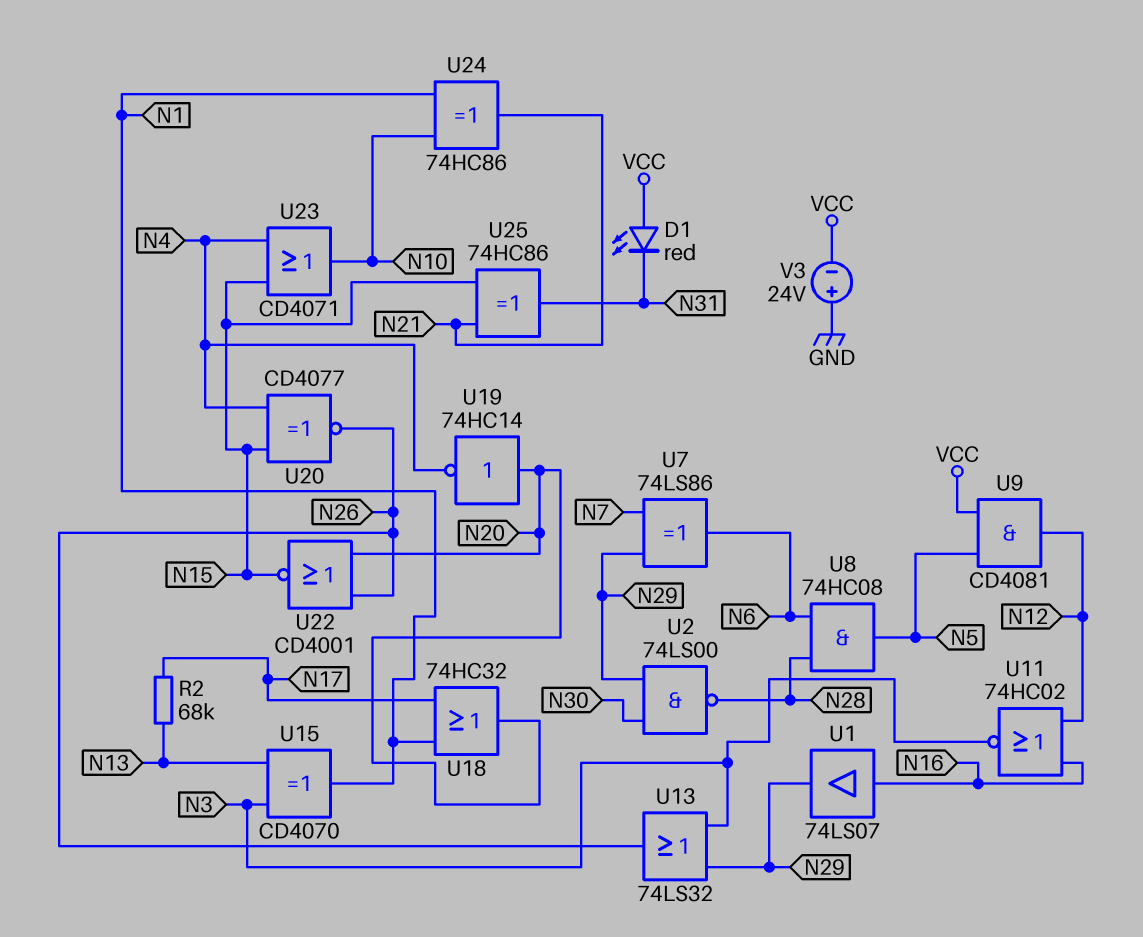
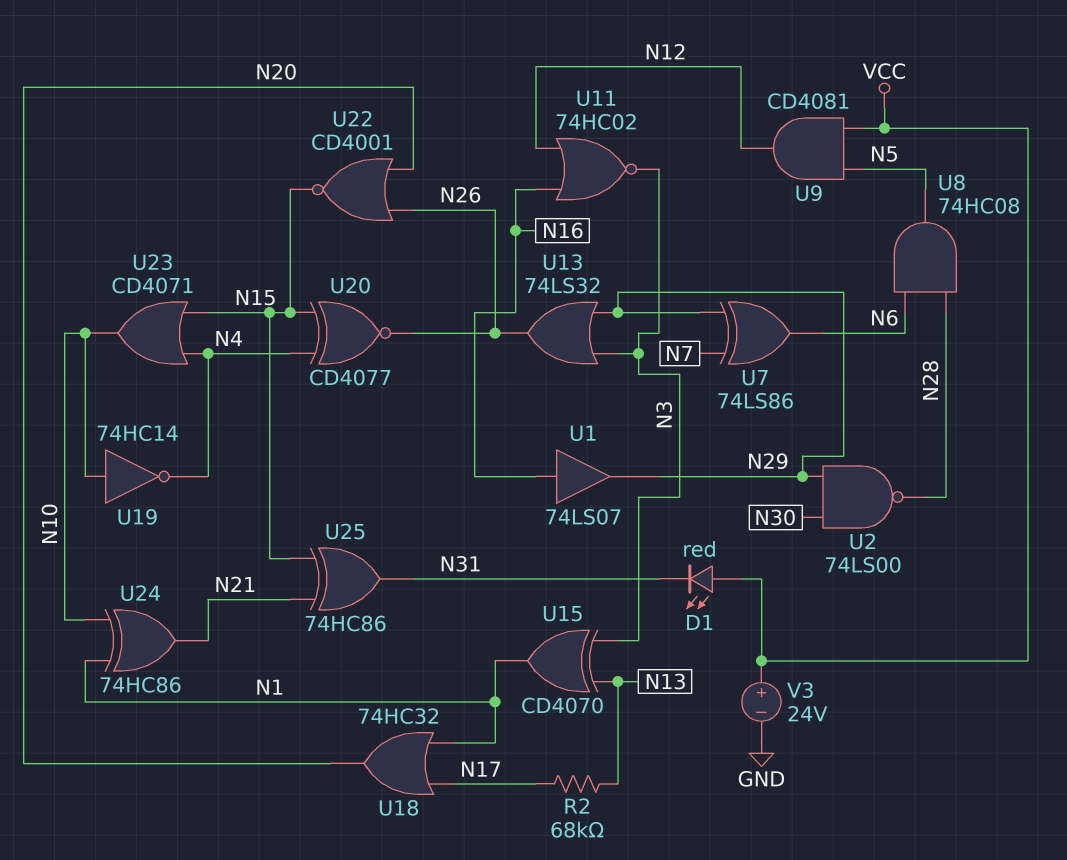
U19: NOT 74HC14 (in N20, out N4) -> NOT 74HC14 (in N10, out N4)
V3: 24V (plus GND, minus VCC) -> 24V (plus VCC, minus GND)

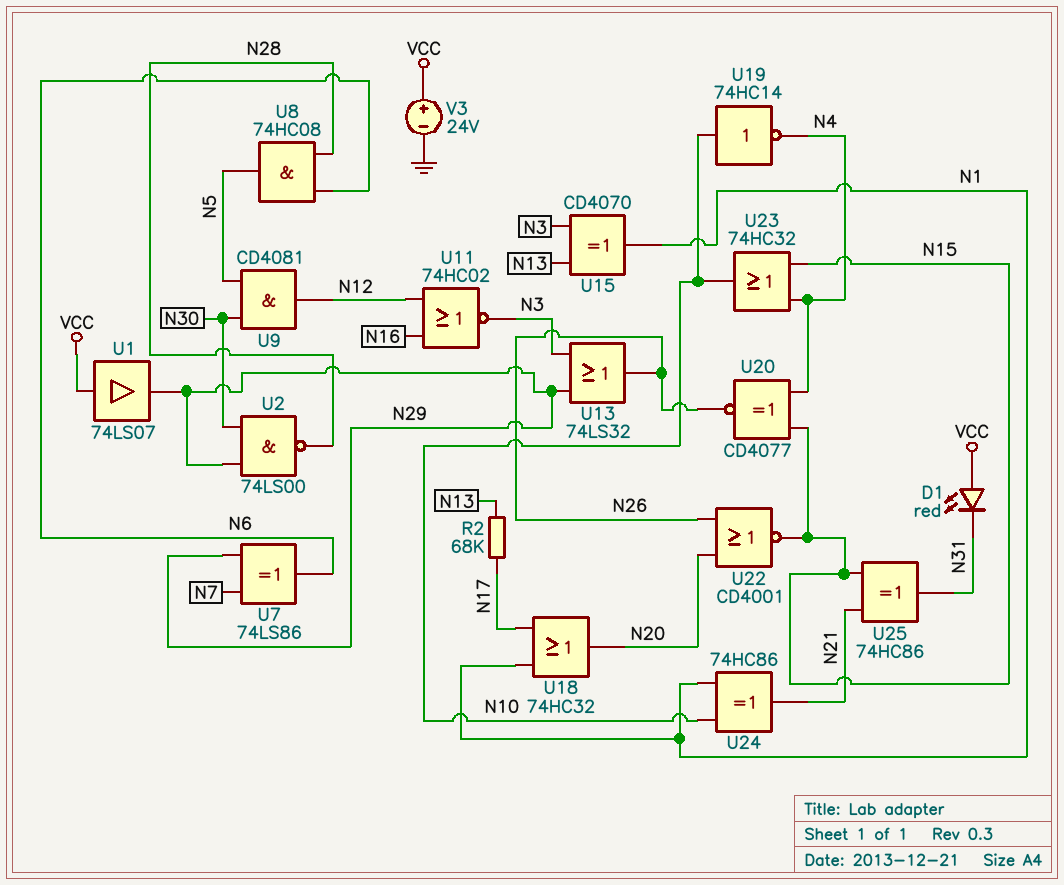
U1: buffer 74LS07 (in N16, out N29) -> buffer 74LS07 (in VCC, out N29)
U9: AND CD4081 (in N5, in VCC, out N12) -> AND CD4081 (in N5, in N30, out N12)
U23: OR CD4071 (in N4, in N15, out N10) -> OR 74HC32 (in N4, in N15, out N10)

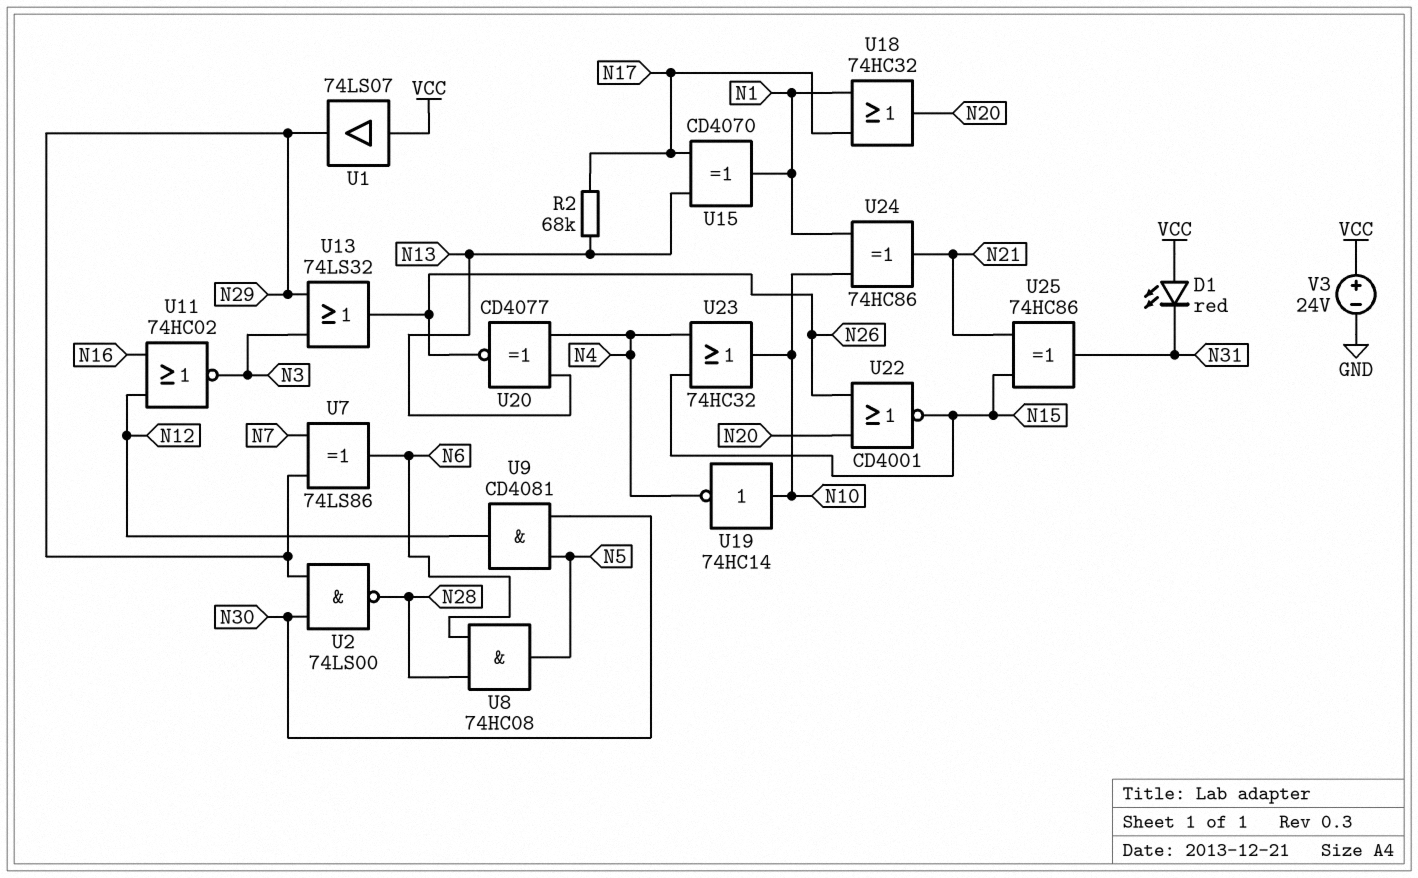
U15: XOR CD4070 (in N3, in N13, out N1) -> XOR CD4070 (in N13, in N17, out N1)
U20: XNOR CD4077 (in N4, in N15, out N26) -> XNOR CD4077 (in N4, in N13, out N26)

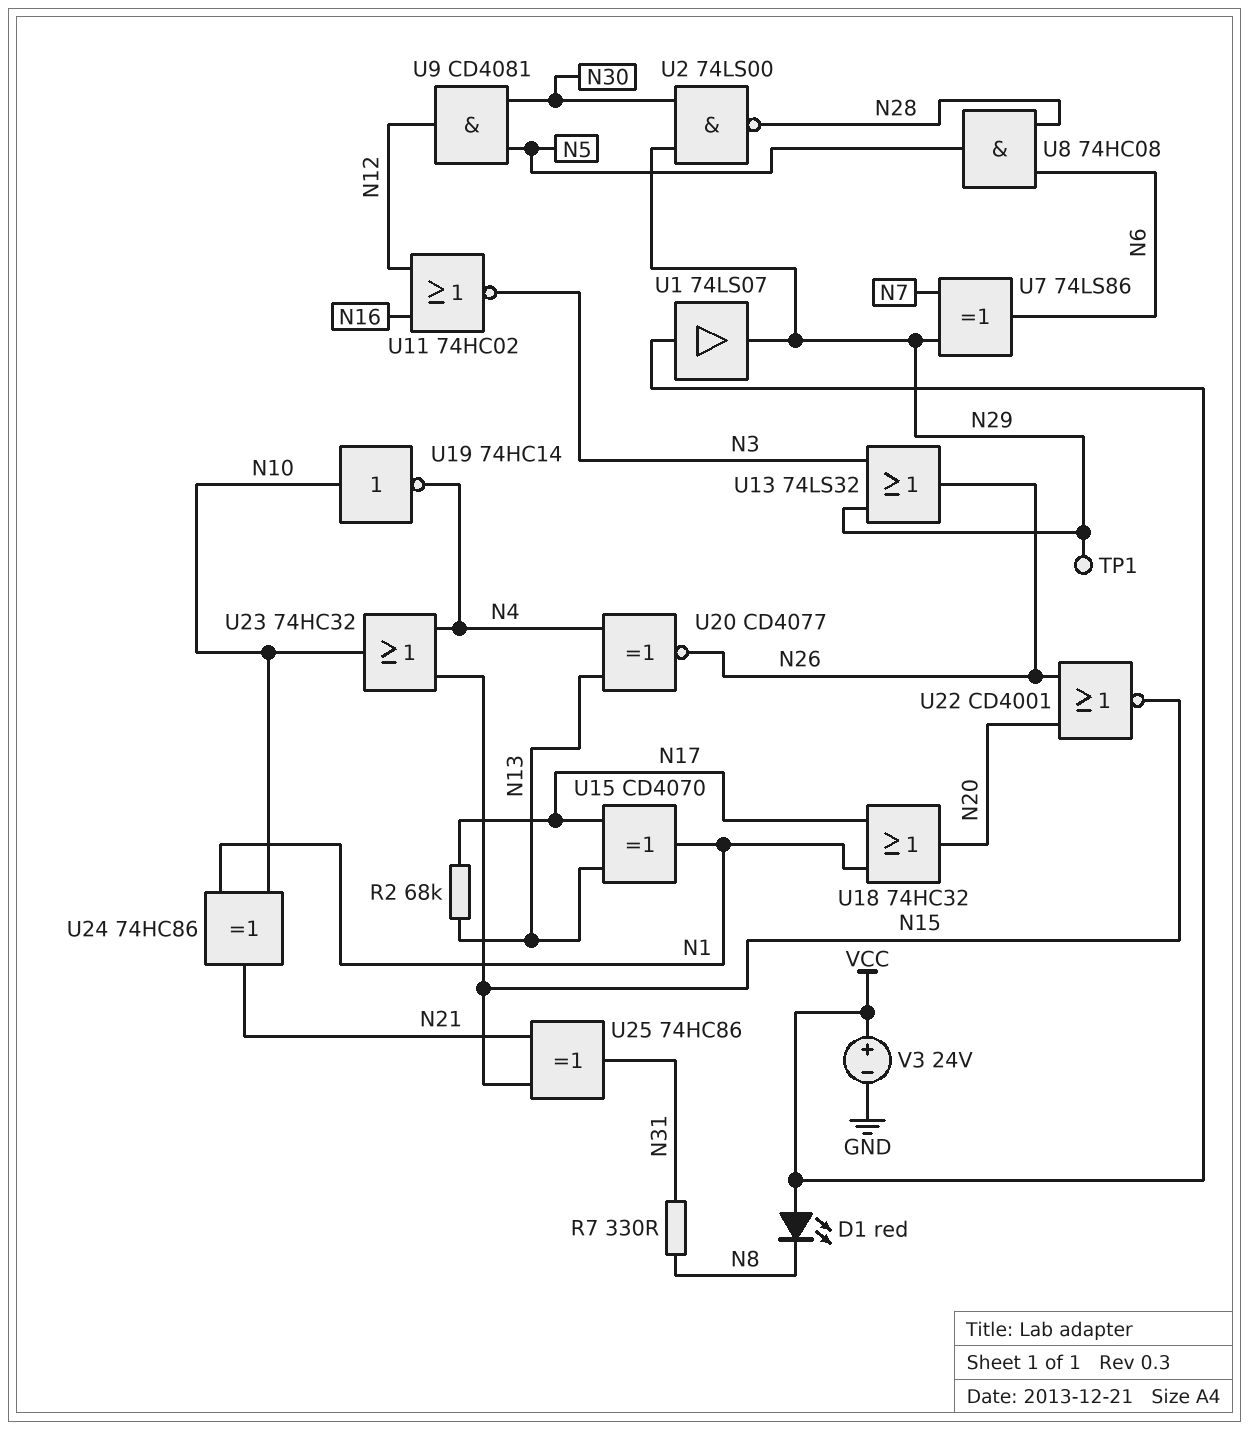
D1: LED red (A VCC, K N31) -> LED red (A VCC, K N8)
R7: none -> 330 (N8, N31)
TP1: none -> test point (N29)

